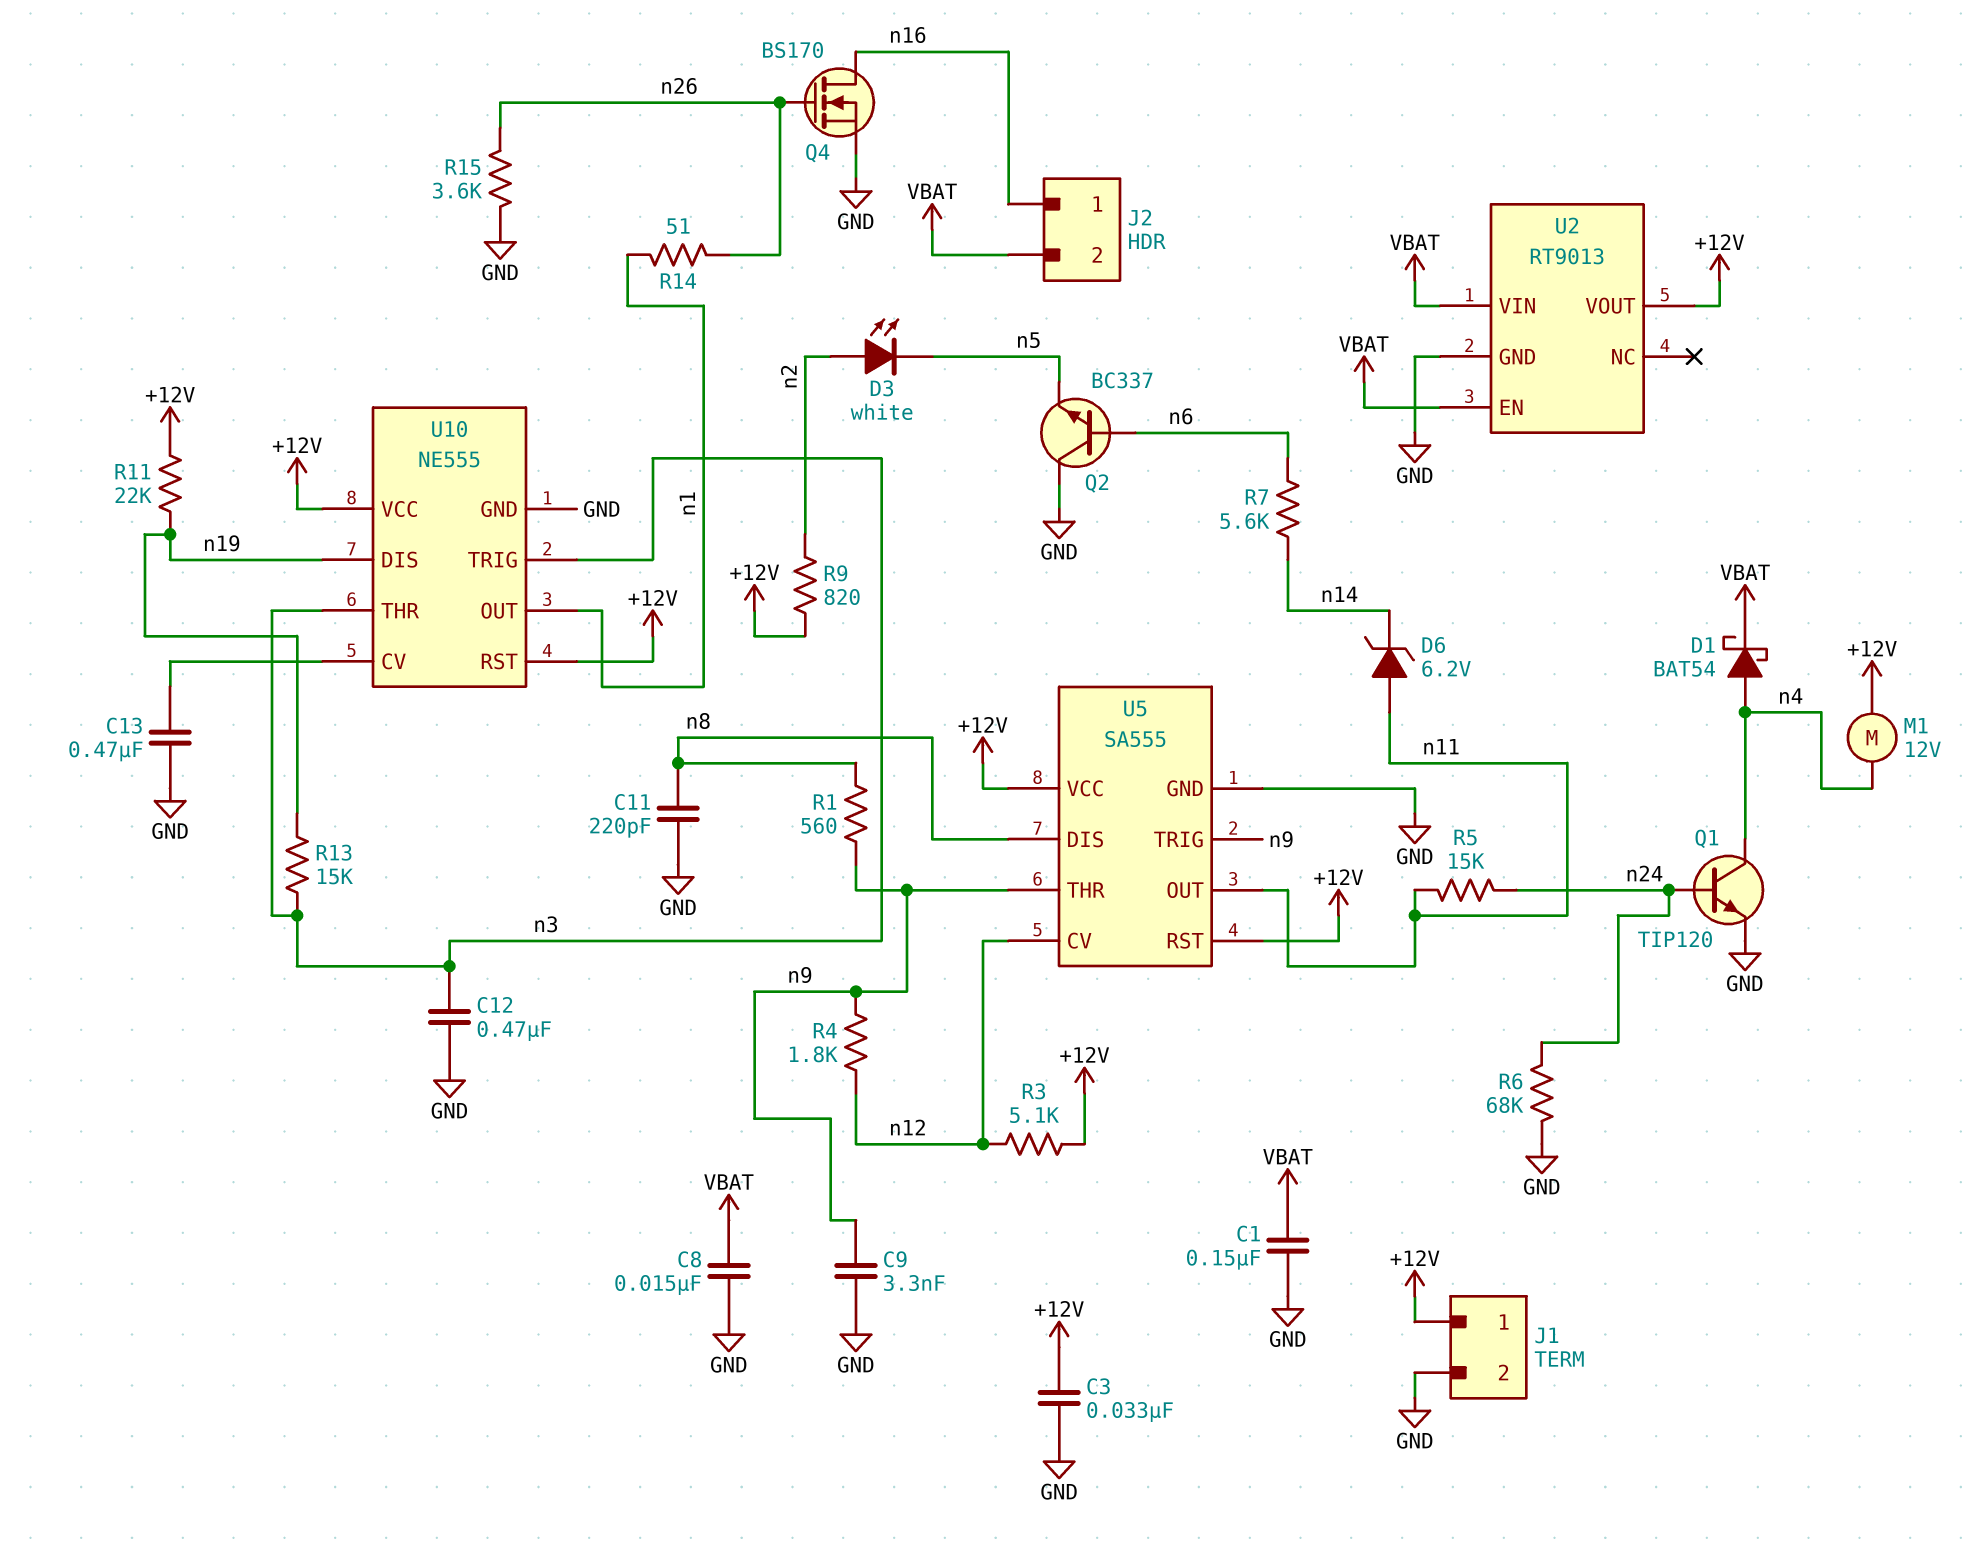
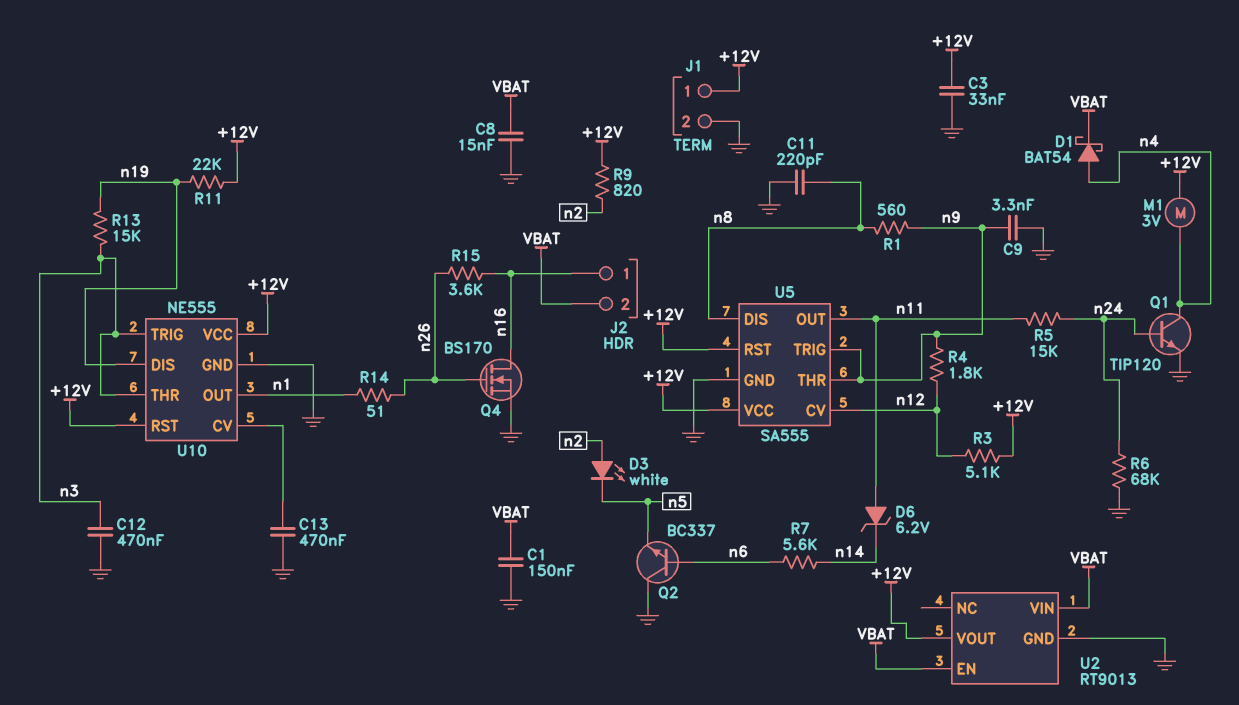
M1: motor 12V (+12V, n4) -> motor 3V (+12V, n4)
R15: 3.6k (GND, n26) -> 3.6k (n16, n26)

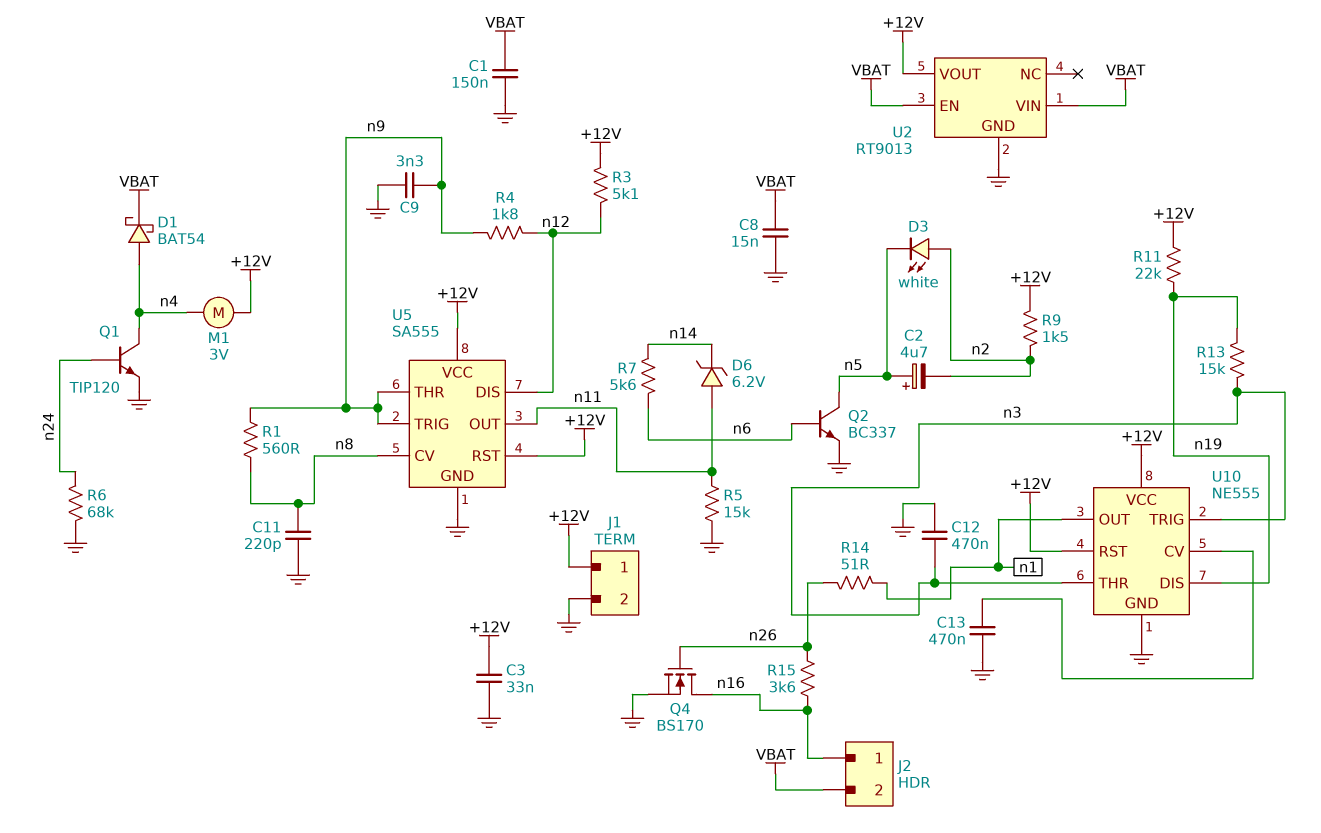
C2: none -> 4.7uF (plus n5, minus n2)
Q2: NPN BC337 (B n6, C GND, E n5) -> NPN BC337 (B n6, C n5, E GND)
R5: 15k (n11, n24) -> 15k (GND, n11)
R9: 820 (+12V, n2) -> 1.5k (+12V, n2)
U5 pin CV: n12 -> n8
U5 pin DIS: n8 -> n12

